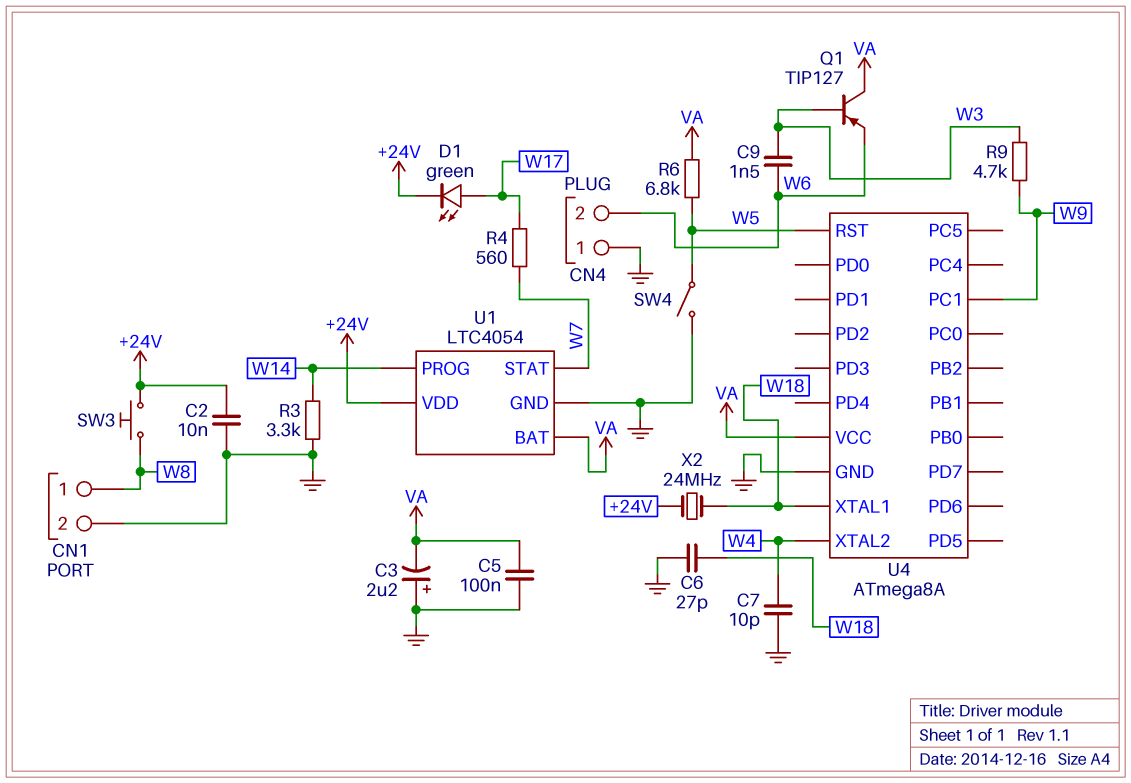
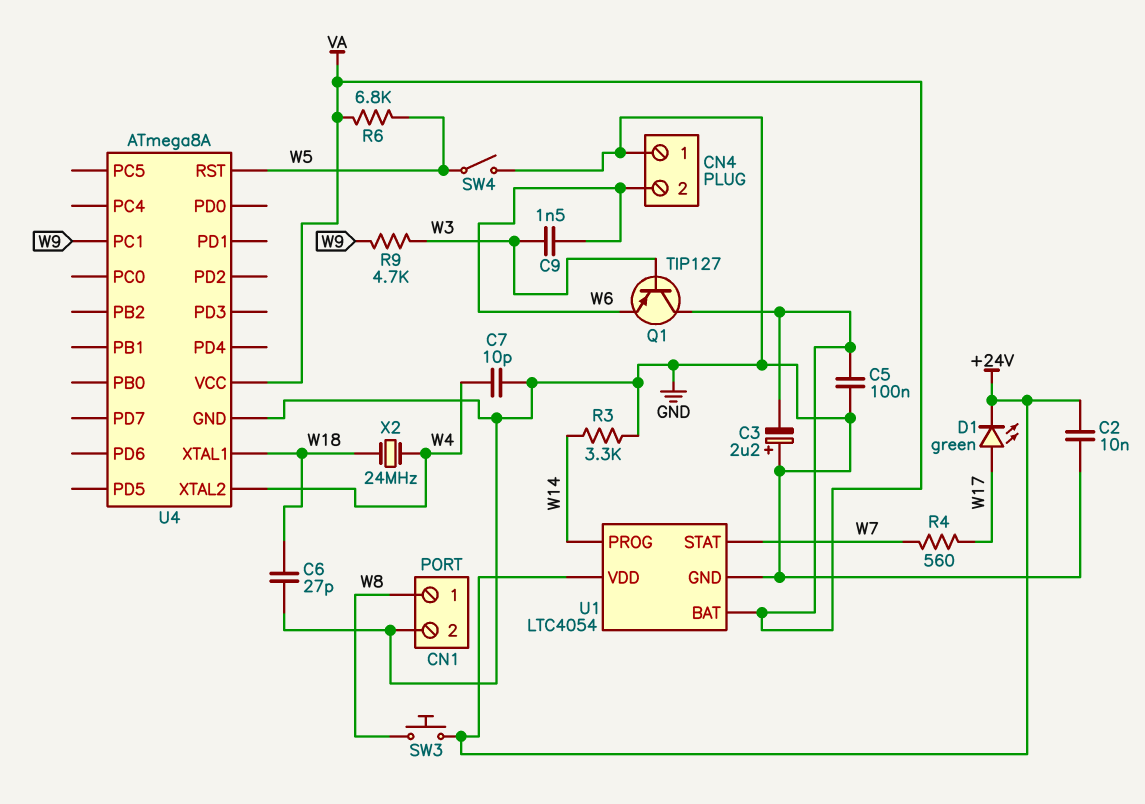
X2: 24MHz (+24V, W18) -> 24MHz (W4, W18)

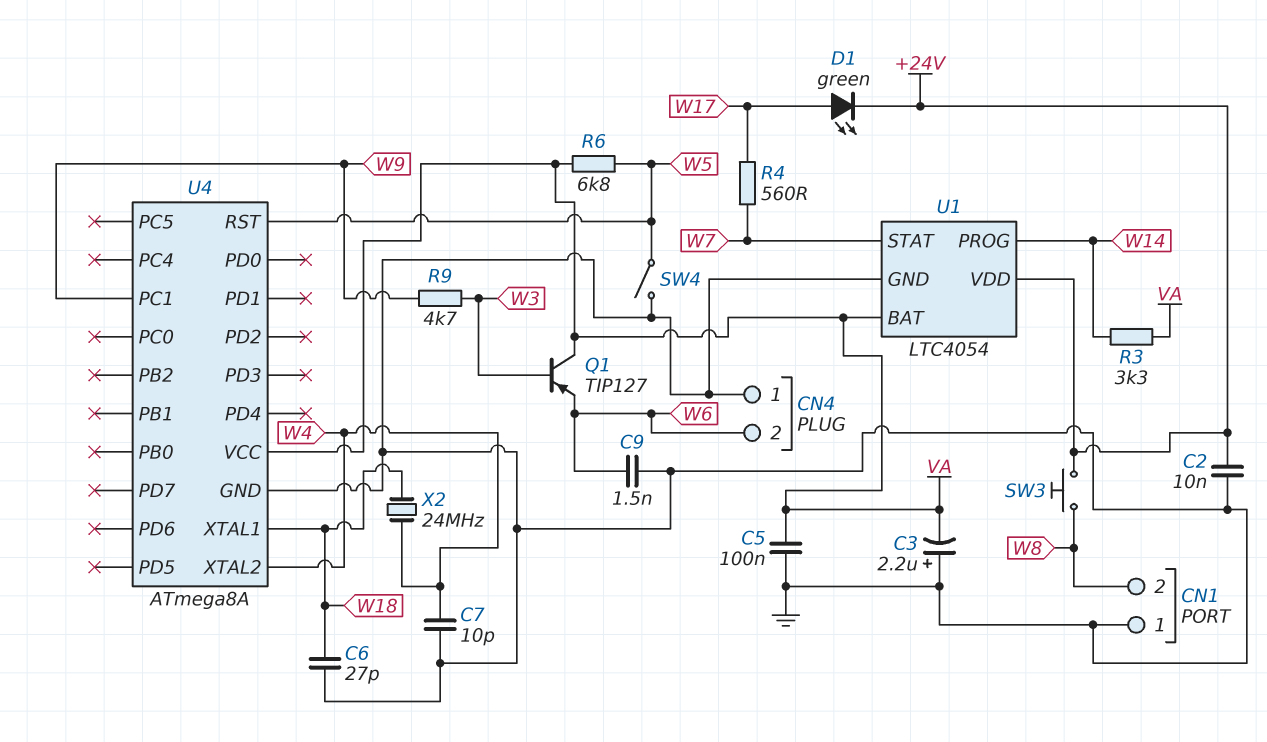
C9: 1.5nF (W3, W6) -> 1.5nF (GND, W6)
CN1 pin 1: W8 -> GND
CN1 pin 2: GND -> W8
R3: 3.3k (GND, W14) -> 3.3k (VA, W14)

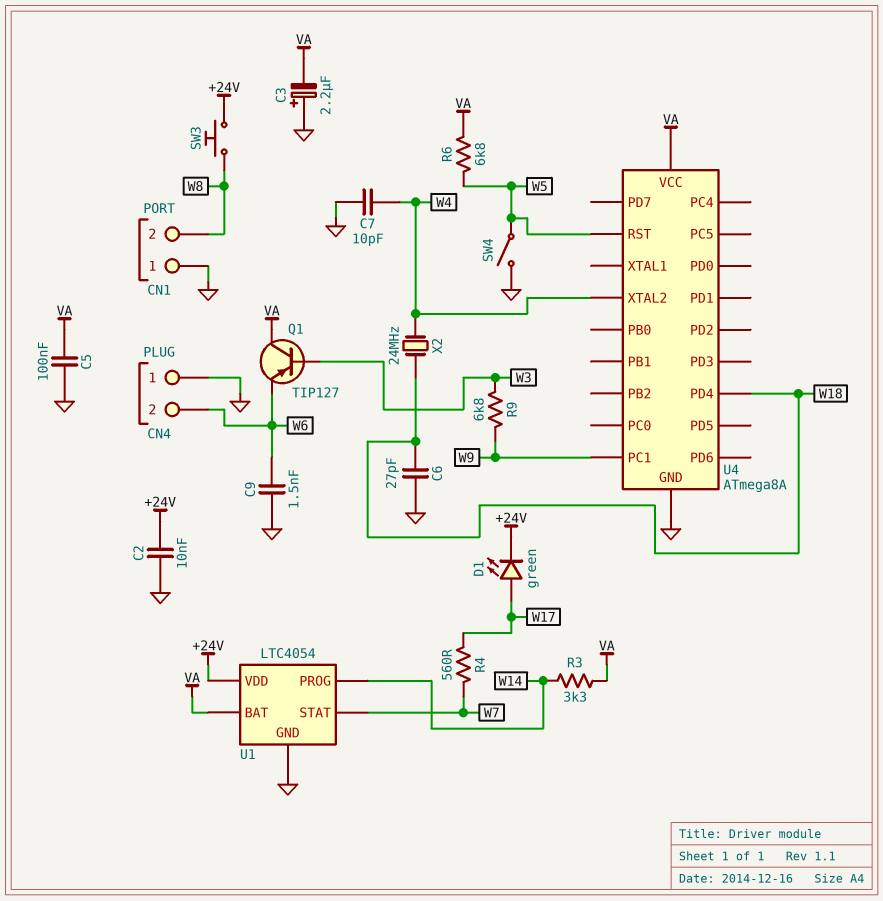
R9: 4.7k (W3, W9) -> 6.8k (W3, W9)
U4 pin PD4: none -> W18
U4 pin XTAL1: W18 -> none

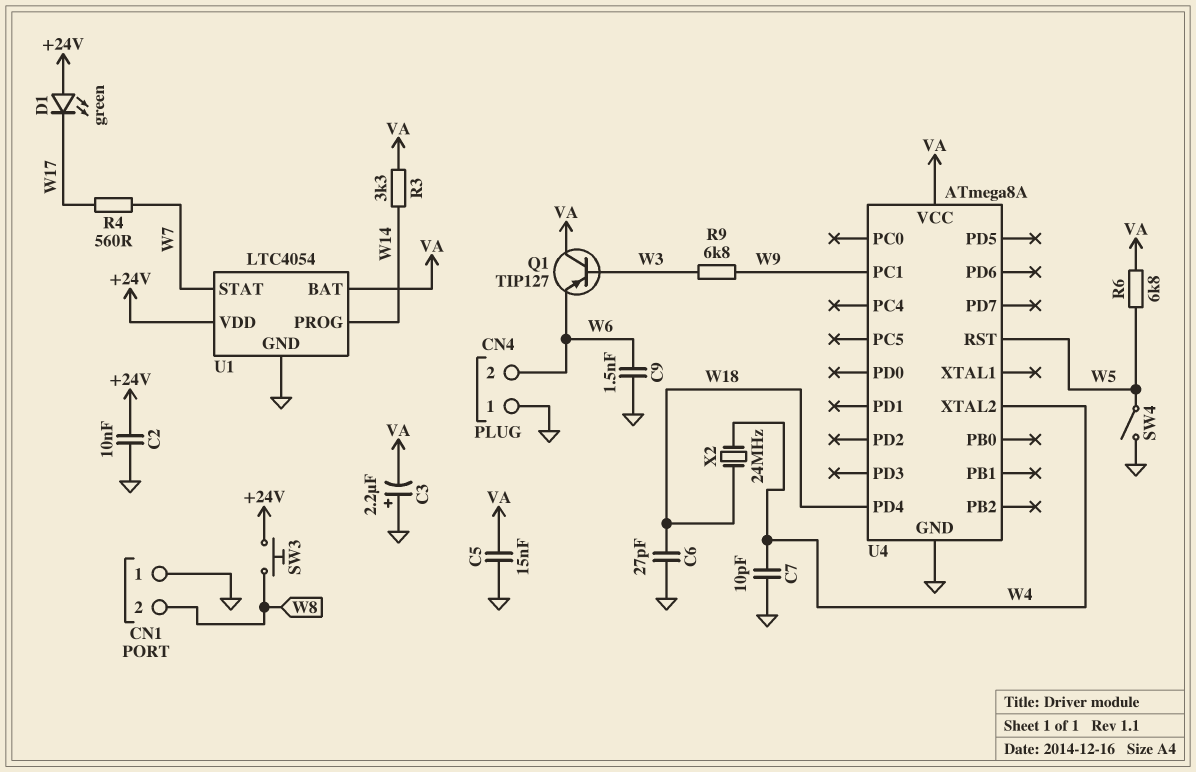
C5: 100nF (GND, VA) -> 15nF (GND, VA)
D1: LED green (A W17, K +24V) -> LED green (A +24V, K W17)

